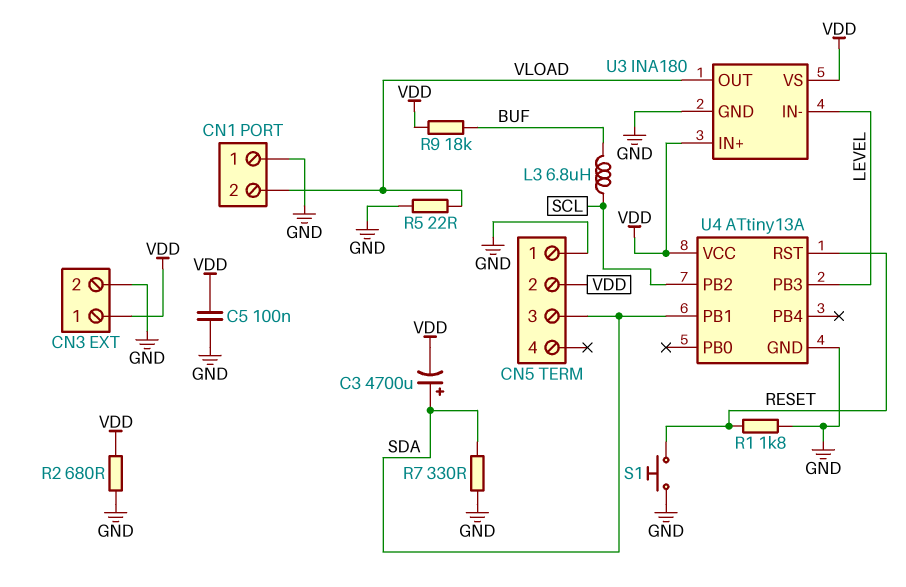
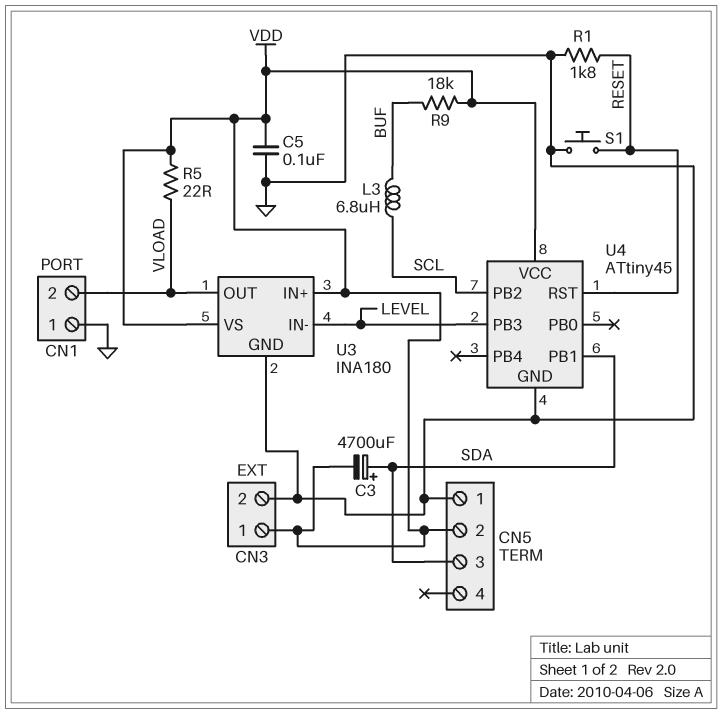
R2: 680 (GND, VDD) -> none
R5: 22 (GND, VLOAD) -> 22 (VDD, VLOAD)
R7: 330 (GND, SDA) -> none
U4: ATtiny13A -> ATtiny45

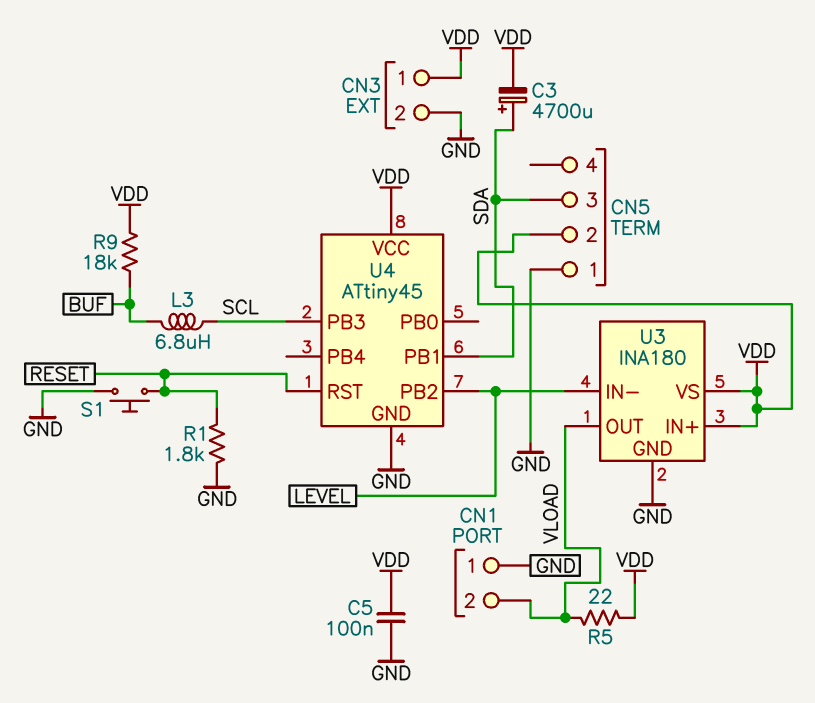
U4 pin PB2: SCL -> LEVEL
U4 pin PB3: LEVEL -> SCL

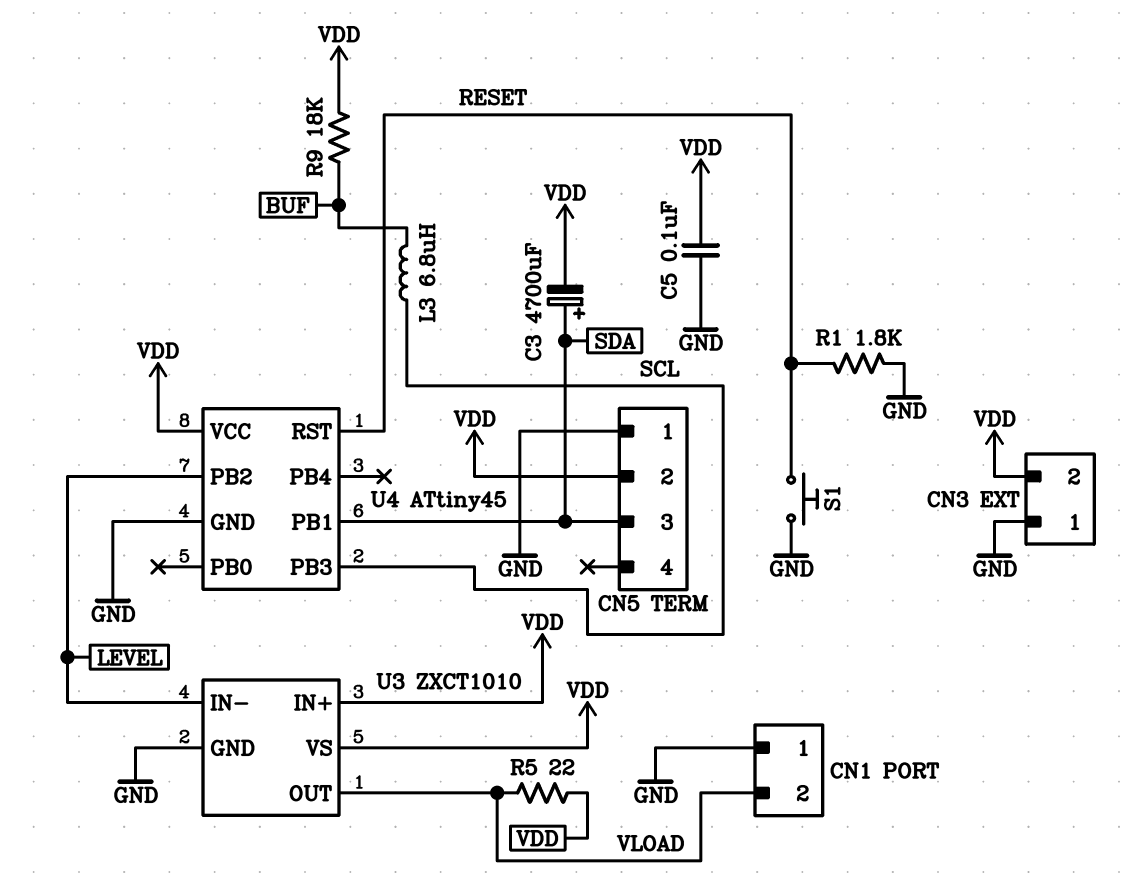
CN3 pin 1: VDD -> GND
CN3 pin 2: GND -> VDD
U3: INA180 -> ZXCT1010

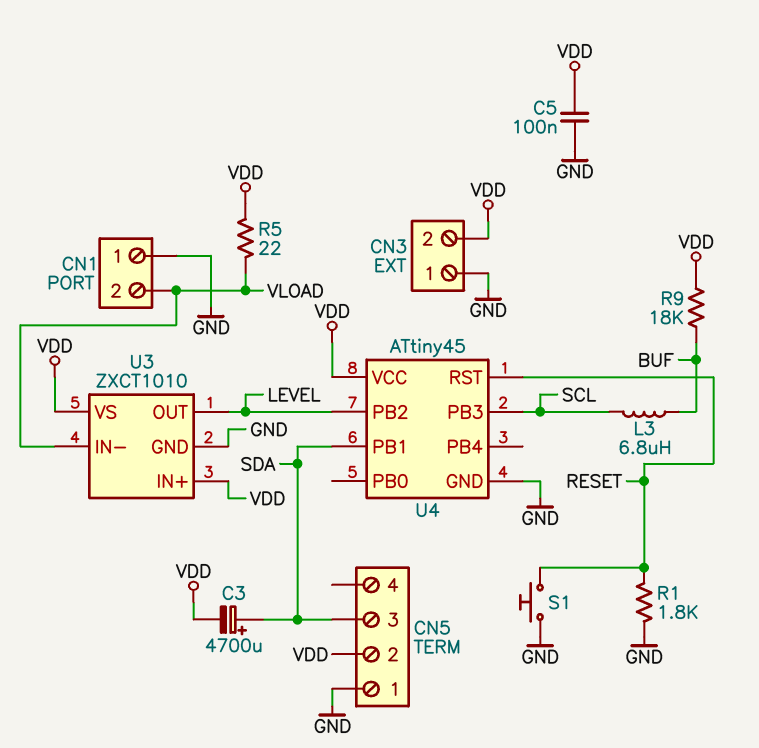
U3 pin IN-: LEVEL -> VLOAD
U3 pin OUT: VLOAD -> LEVEL

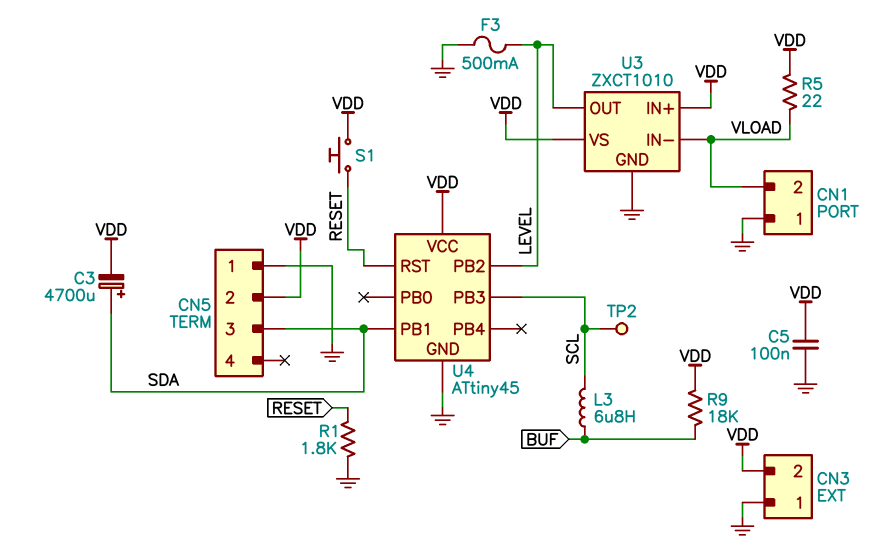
F3: none -> 500mA (GND, LEVEL)
S1: button (GND, RESET) -> button (RESET, VDD)
TP2: none -> test point (SCL)

